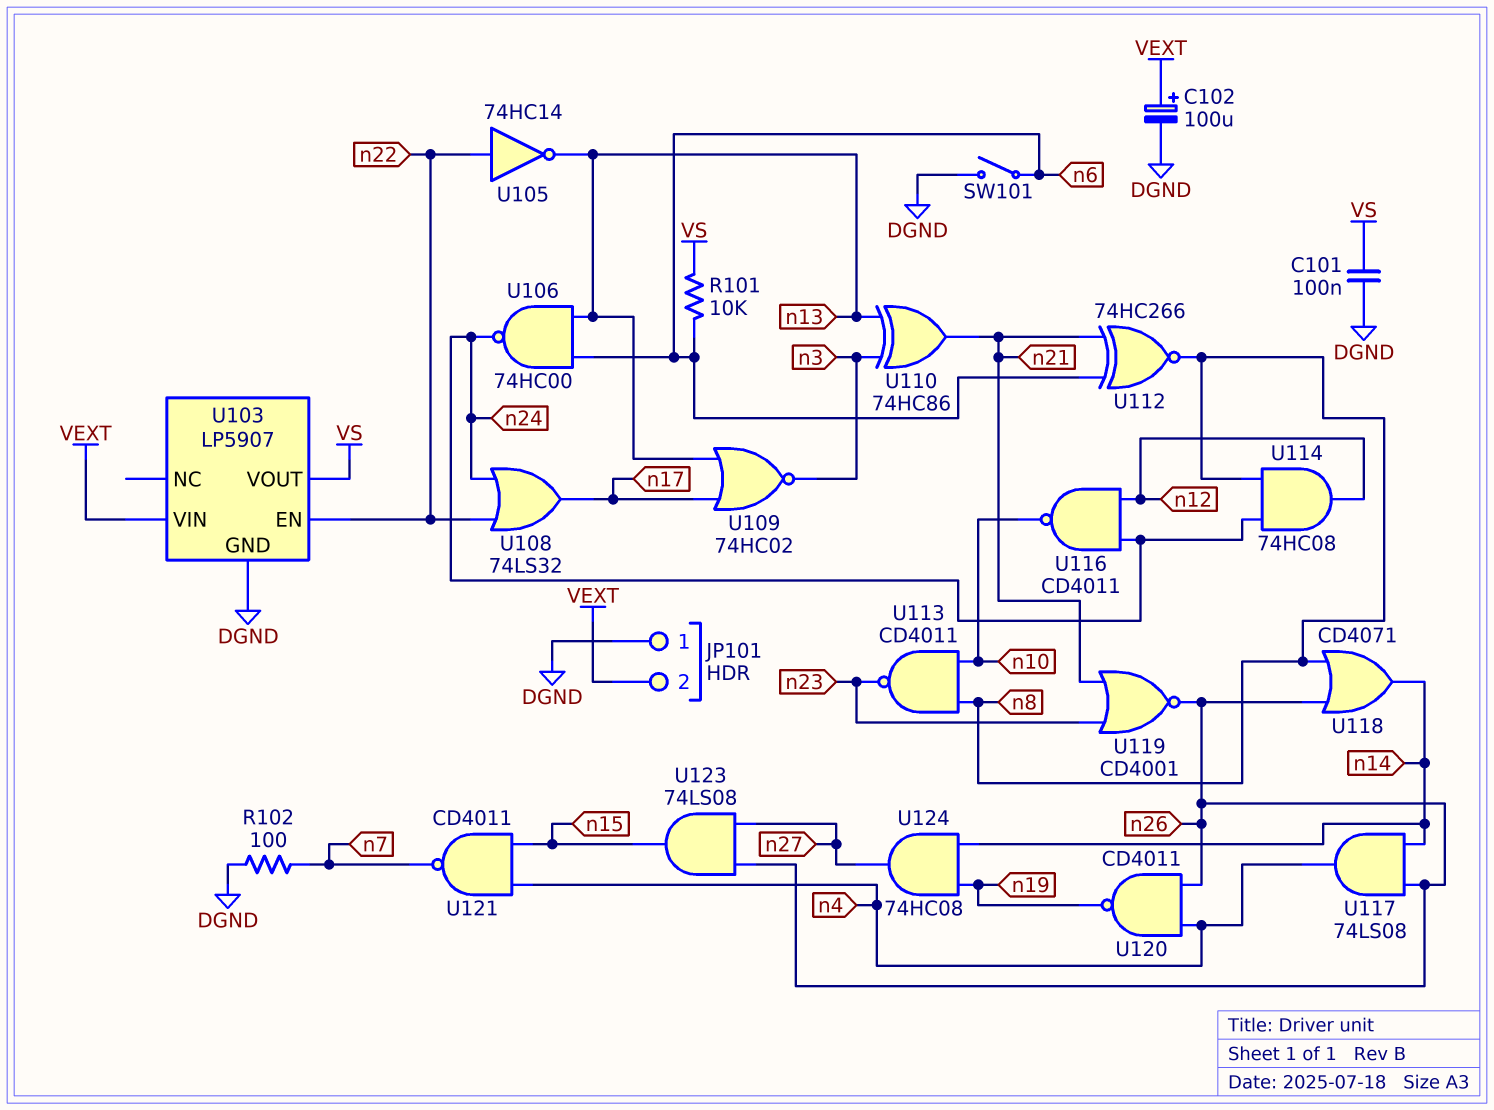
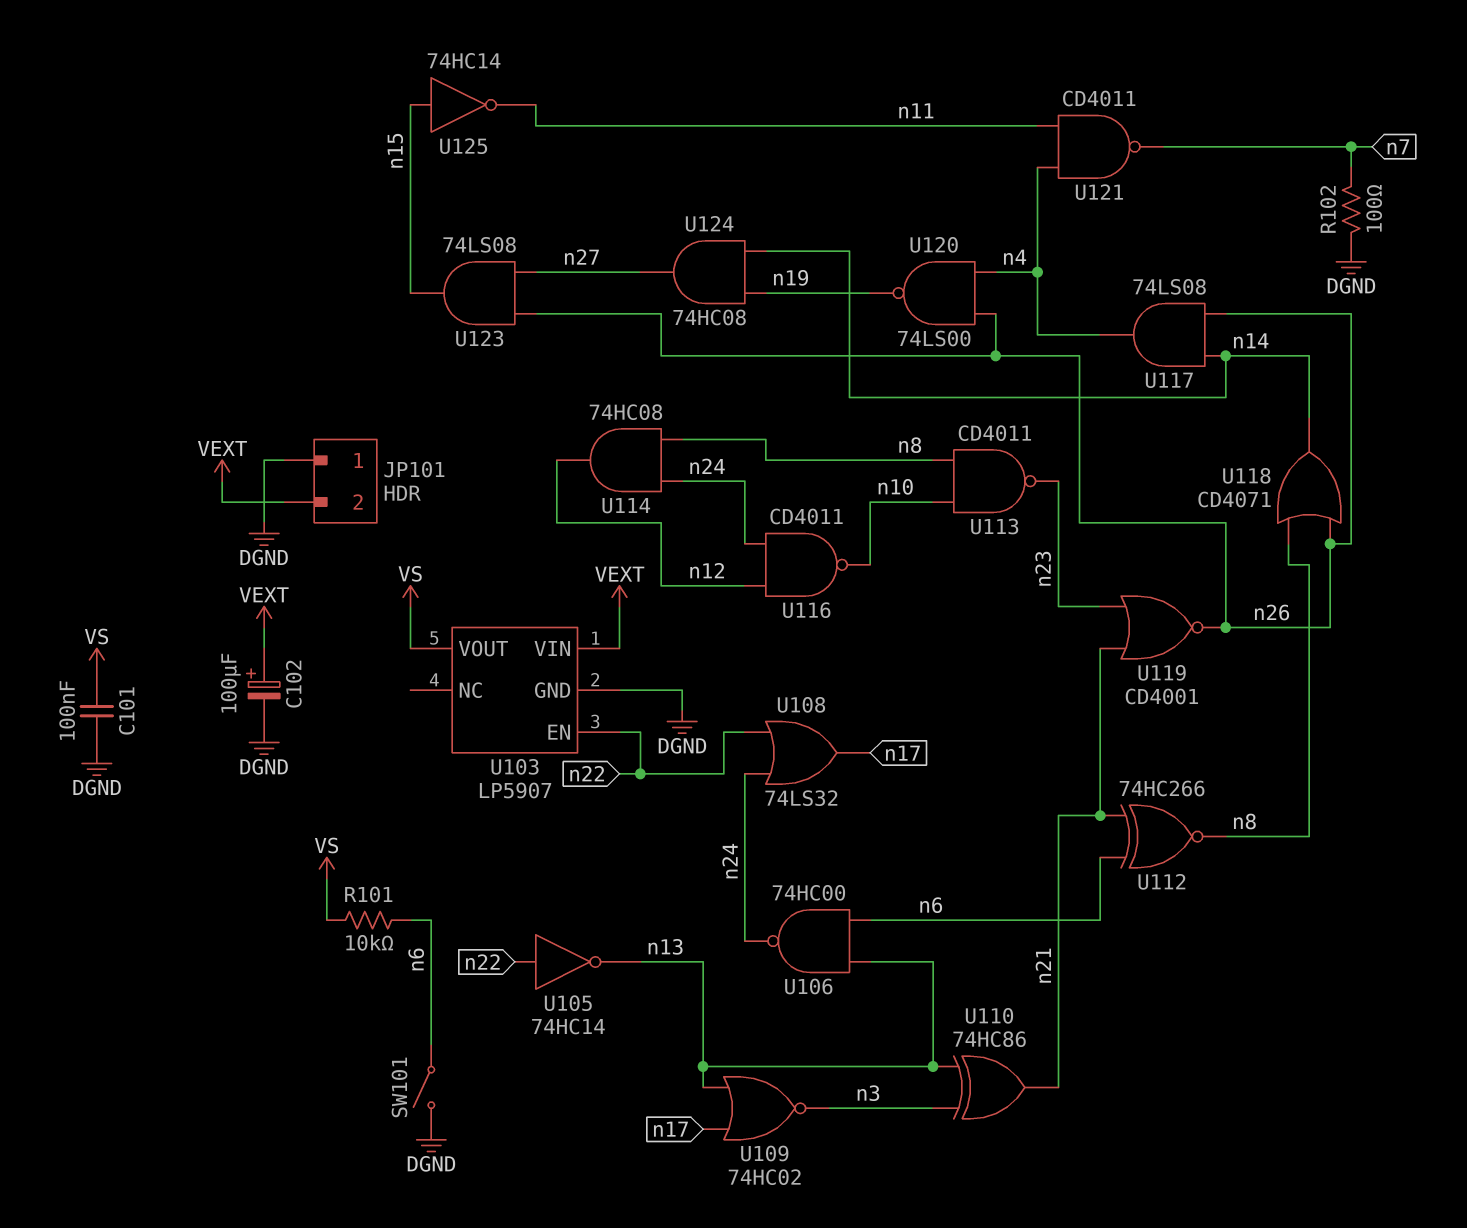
U120: NAND CD4011 (in n4, in n26, out n19) -> NAND 74LS00 (in n4, in n26, out n19)
U121: NAND CD4011 (in n4, in n15, out n7) -> NAND CD4011 (in n4, in n11, out n7)
U125: none -> NOT 74HC14 (in n15, out n11)

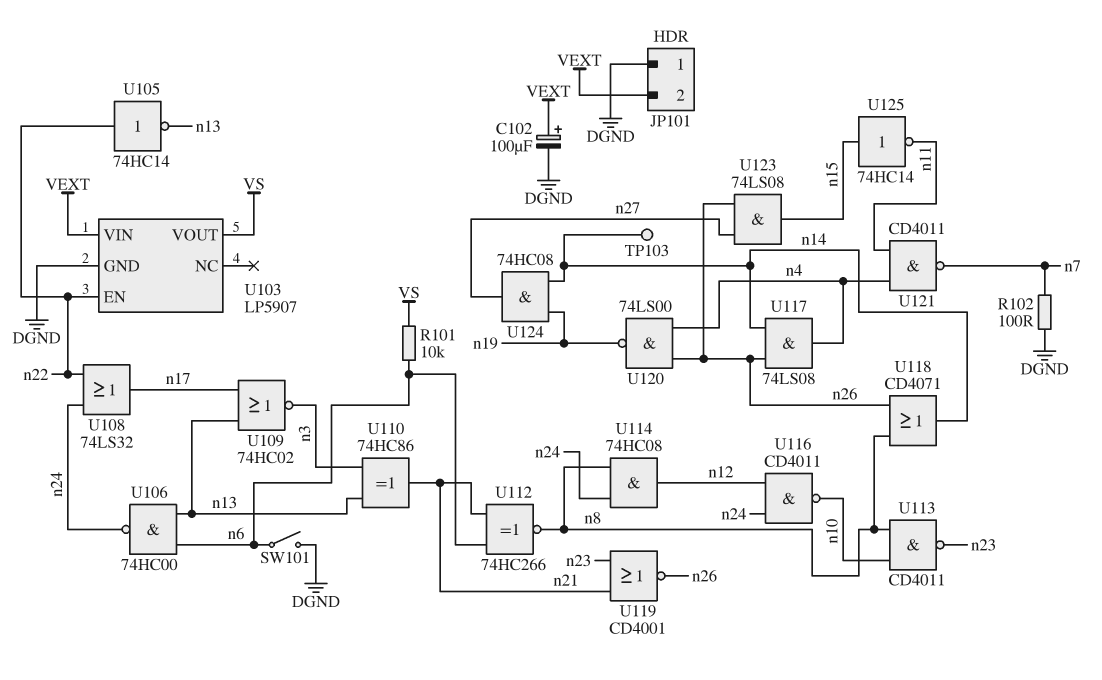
C101: 100nF (DGND, VS) -> none
TP103: none -> test point (n14)

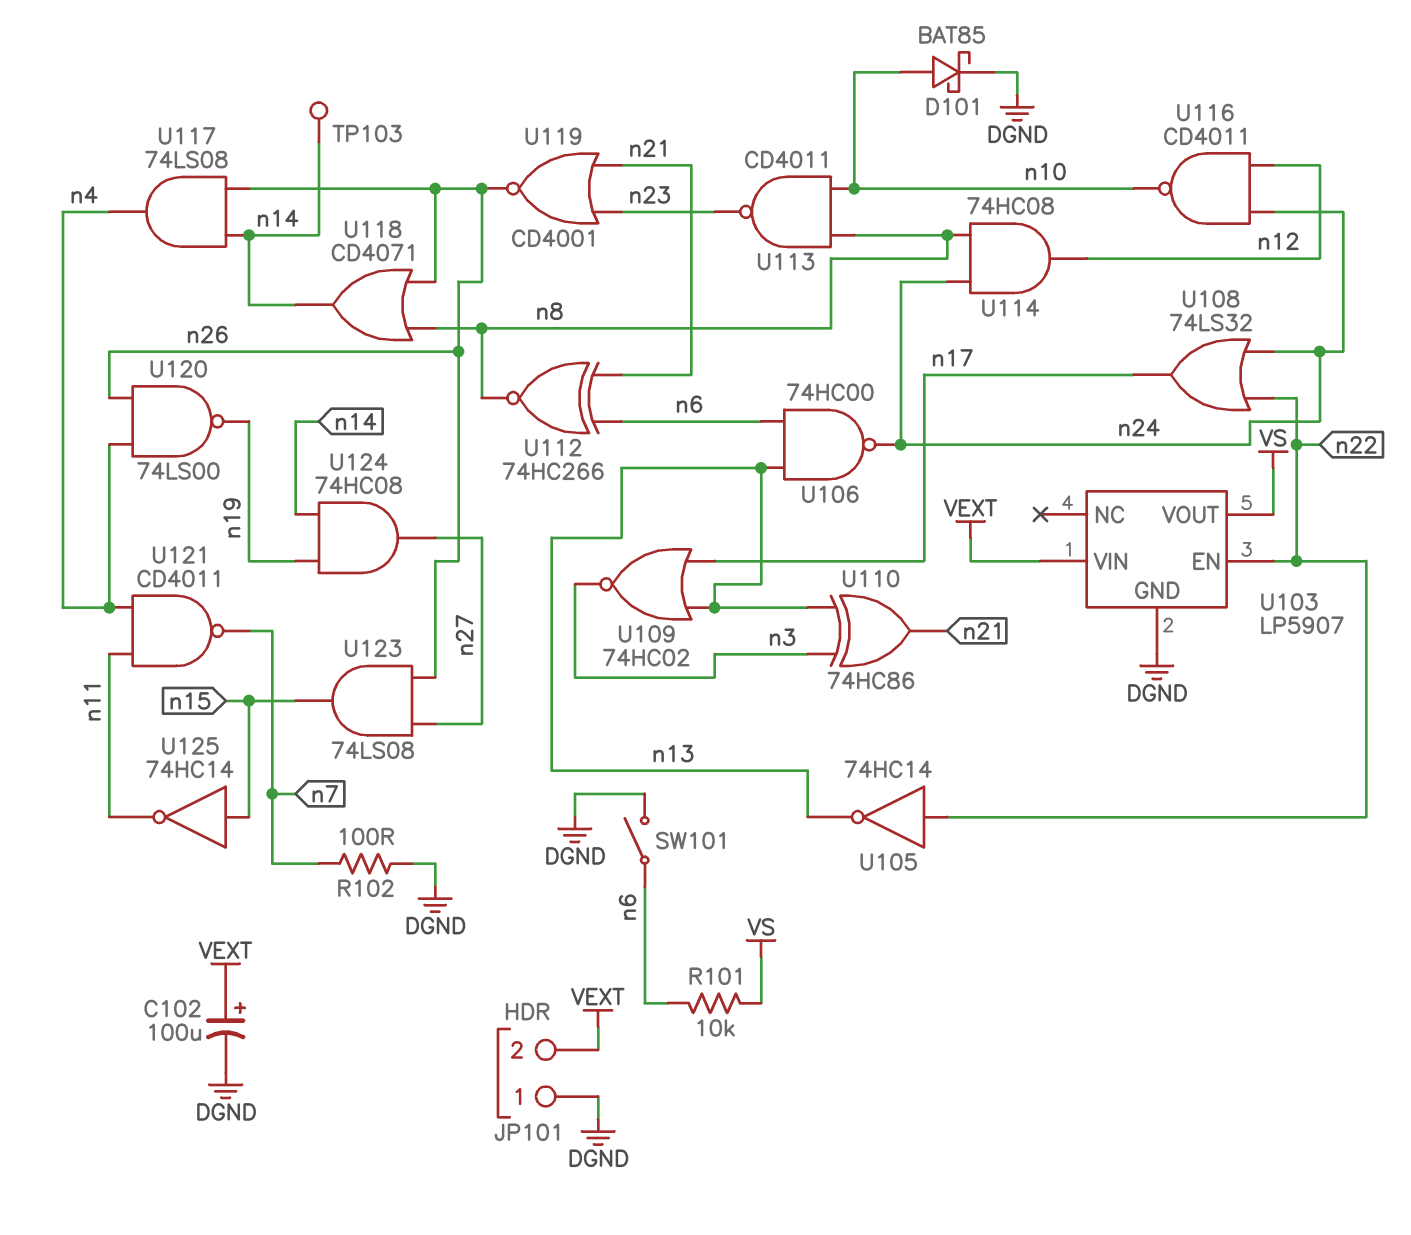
D101: none -> schottky BAT85 (A n10, K DGND)

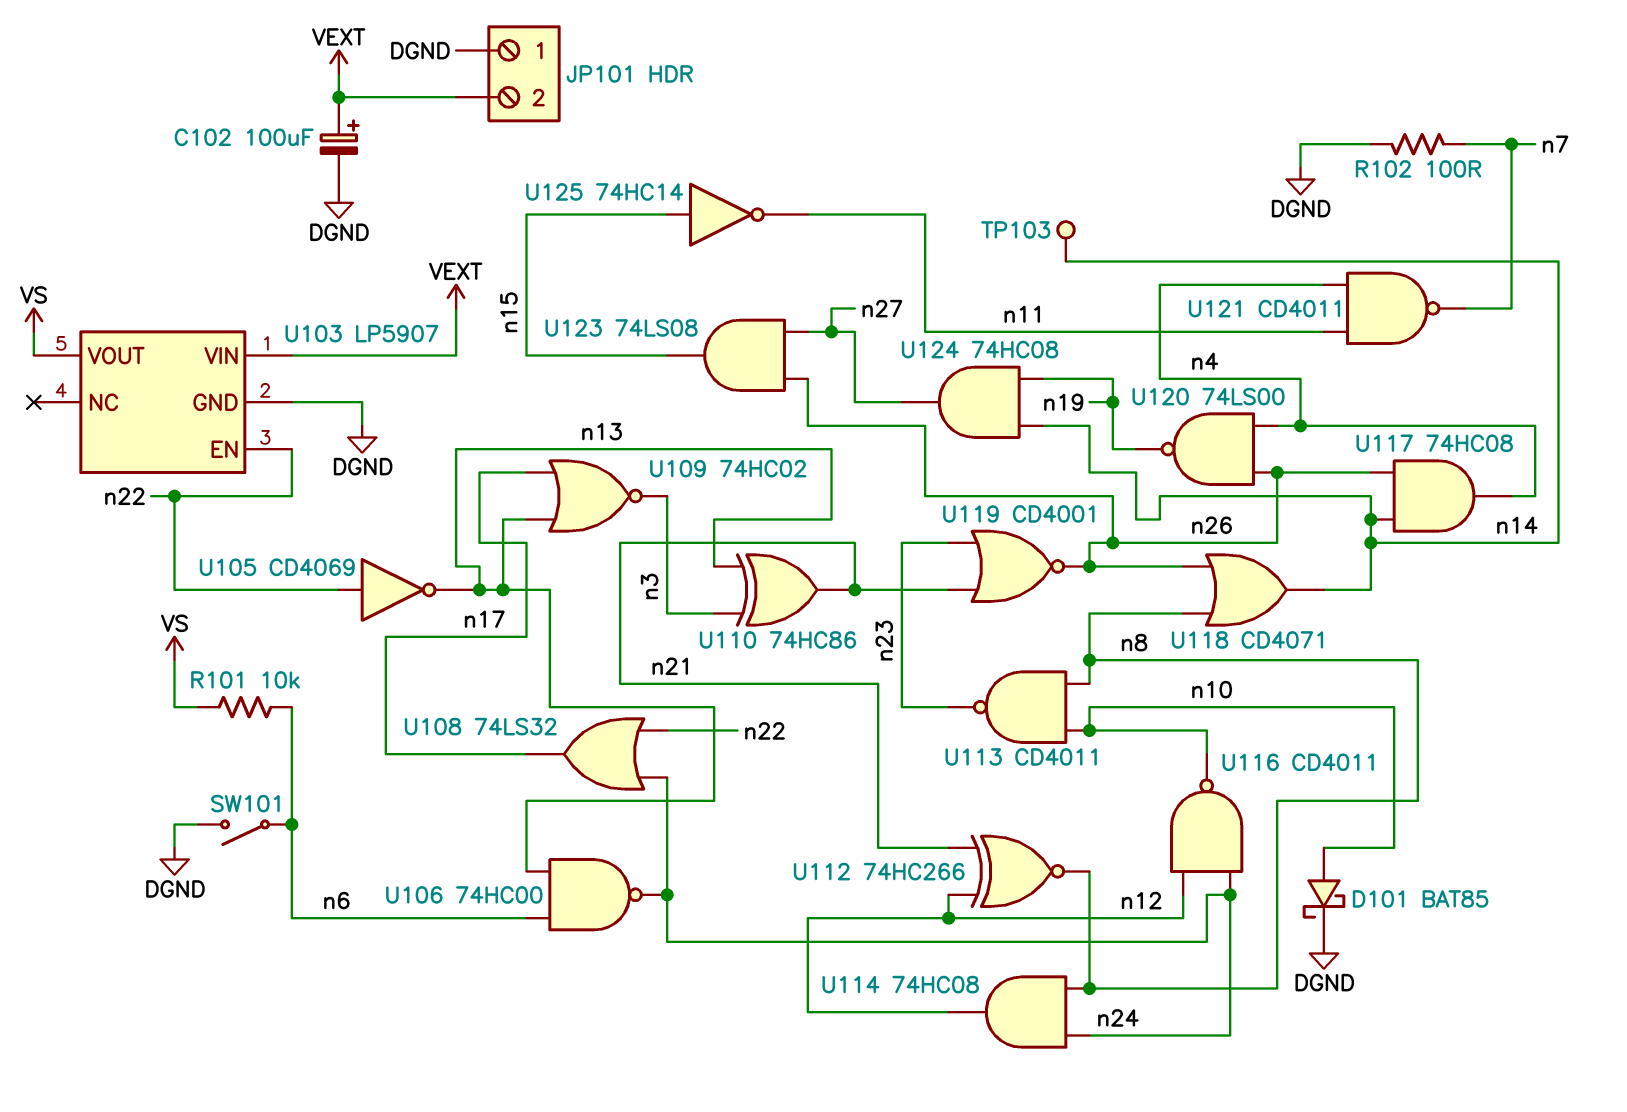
U105: NOT 74HC14 (in n22, out n13) -> NOT CD4069 (in n22, out n13)
U112: XNOR 74HC266 (in n6, in n21, out n8) -> XNOR 74HC266 (in n12, in n21, out n8)
U117: AND 74LS08 (in n14, in n26, out n4) -> AND 74HC08 (in n14, in n26, out n4)

